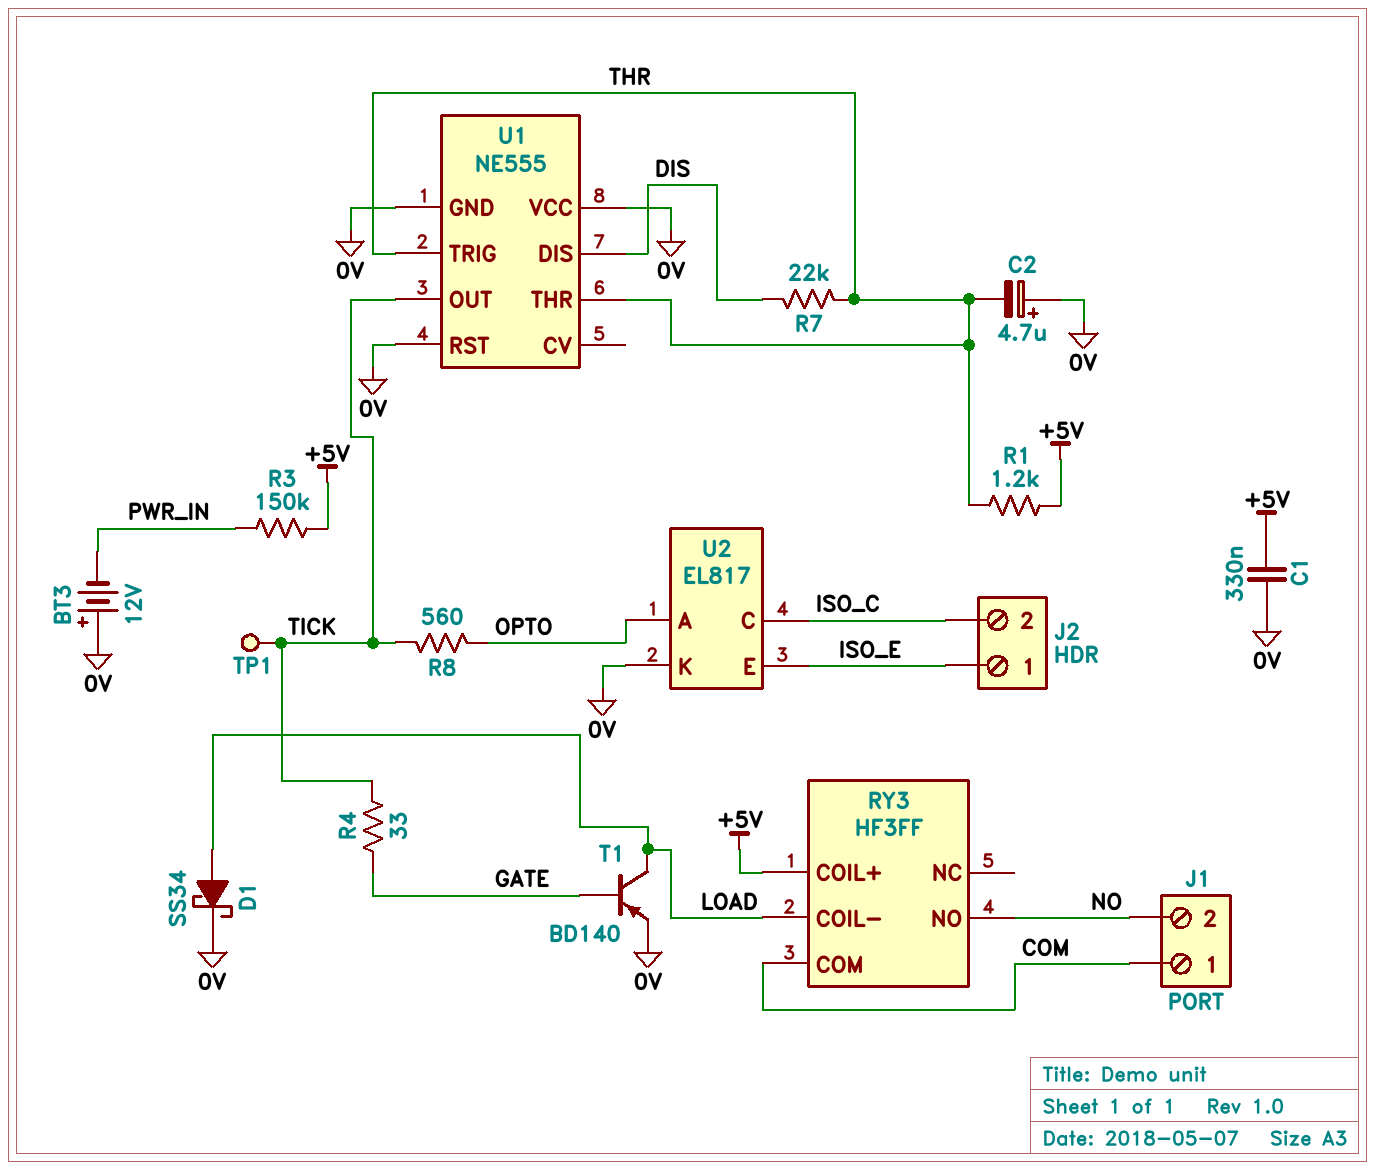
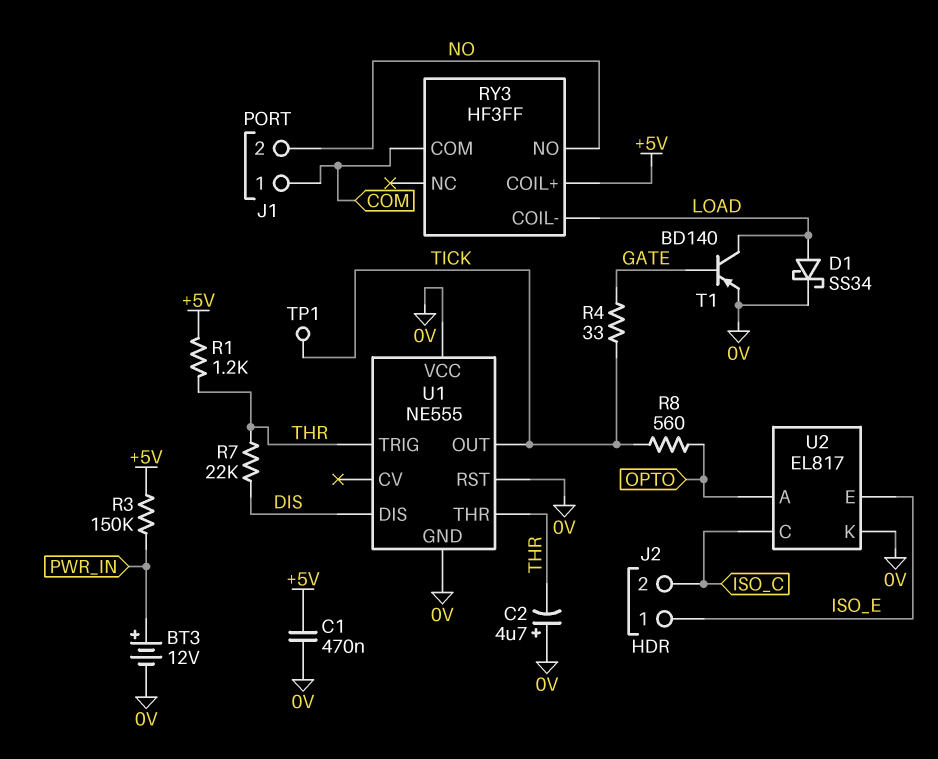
BT3: 12V (plus 0V, minus PWR_IN) -> 12V (plus PWR_IN, minus 0V)
C1: 330nF (+5V, 0V) -> 470nF (+5V, 0V)

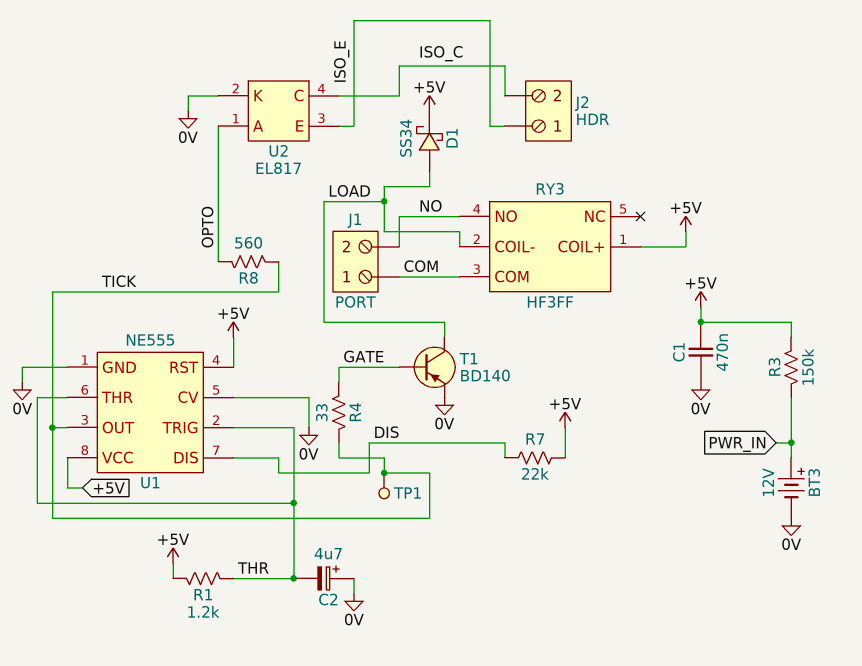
D1: schottky SS34 (A LOAD, K 0V) -> schottky SS34 (A LOAD, K +5V)
R7: 22k (DIS, THR) -> 22k (+5V, DIS)
U1 pin CV: none -> 0V
U1 pin RST: 0V -> +5V
U1 pin VCC: 0V -> +5V

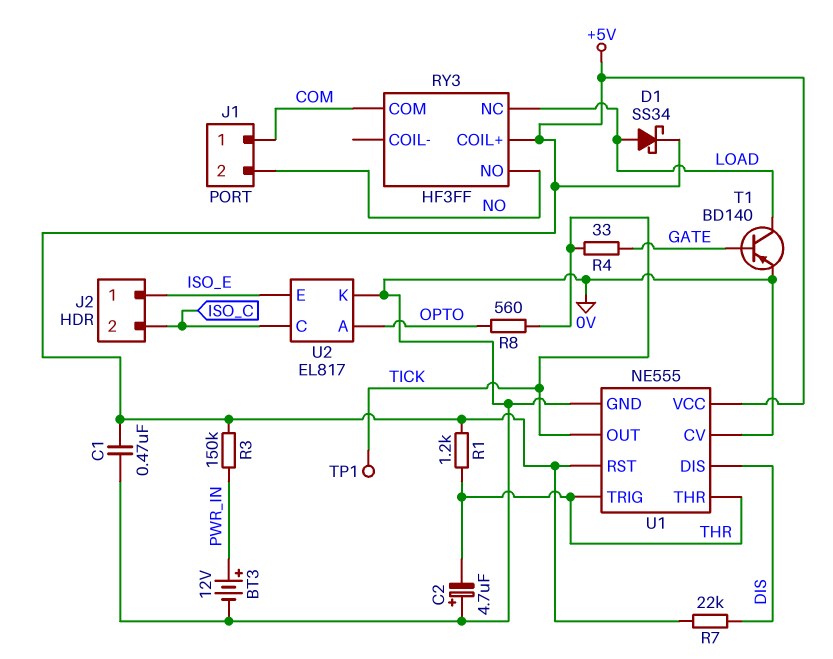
RY3 pin COIL-: LOAD -> none
RY3 pin NC: none -> LOAD

